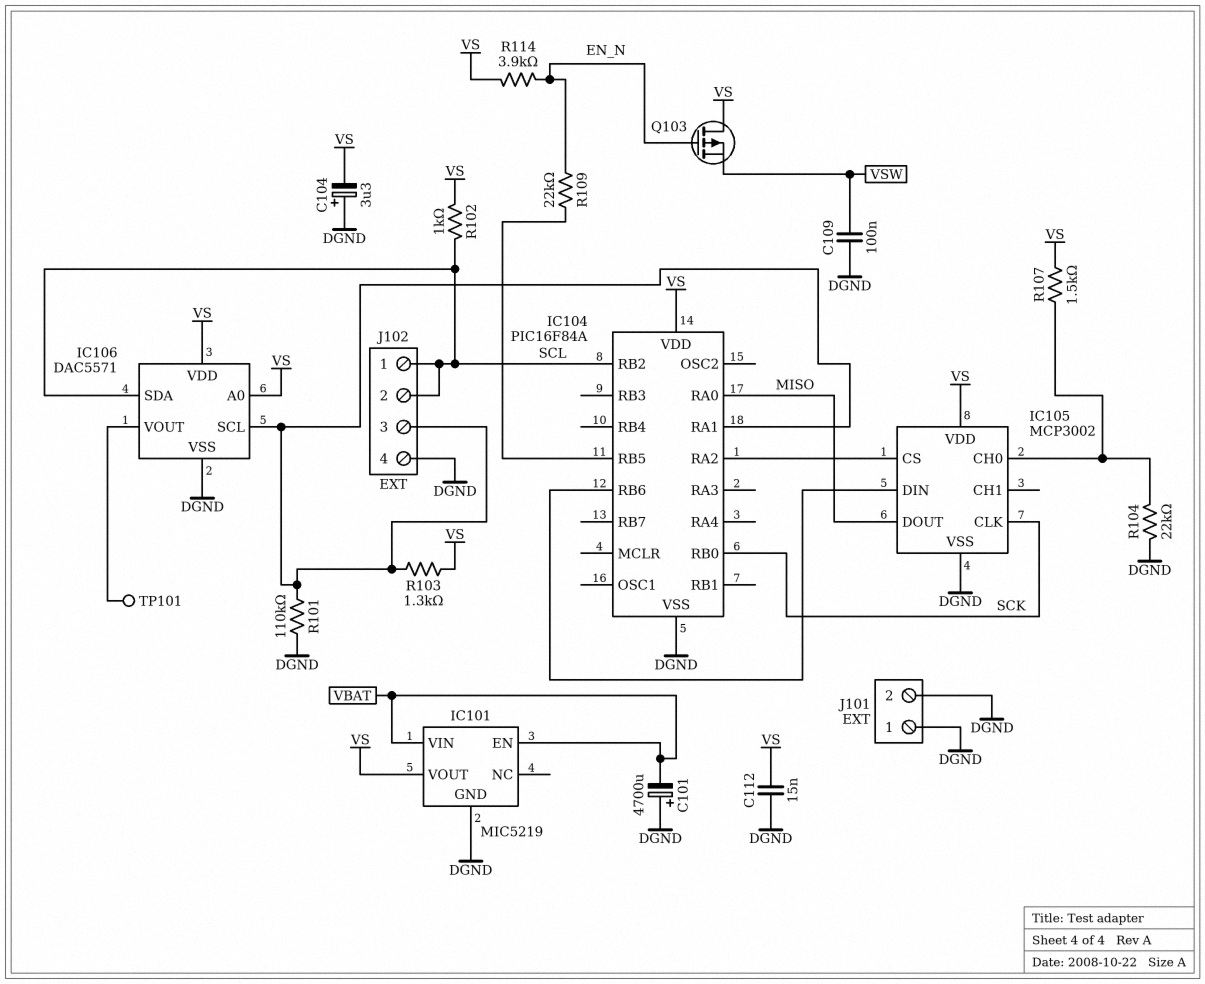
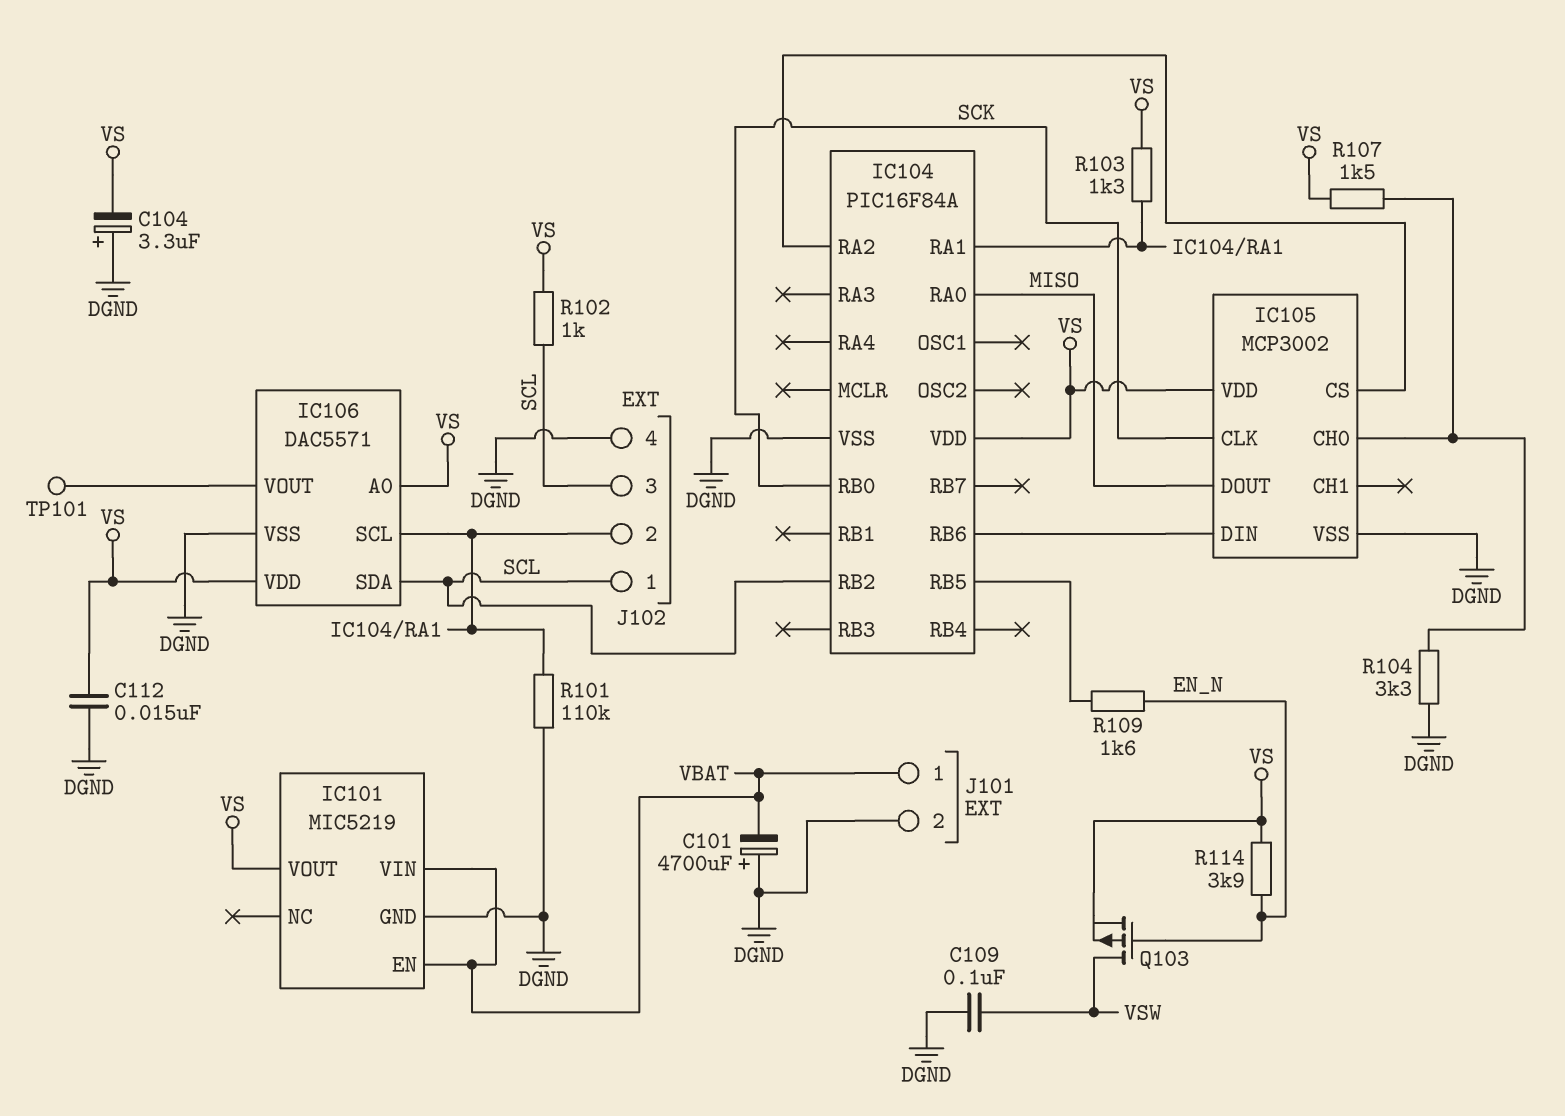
J101 pin 1: DGND -> VBAT
J102 pin 2: SCL -> IC104/RA1
J102 pin 3: IC104/RA1 -> SCL
Q103: PMOS (G EN_N, D VS, S VSW) -> PMOS (G EN_N, D VSW, S VS)
R104: 22k (DGND, IC105/CH0) -> 3.3k (DGND, IC105/CH0)
R109: 22k (EN_N, IC104/RB5) -> 1.6k (EN_N, IC104/RB5)

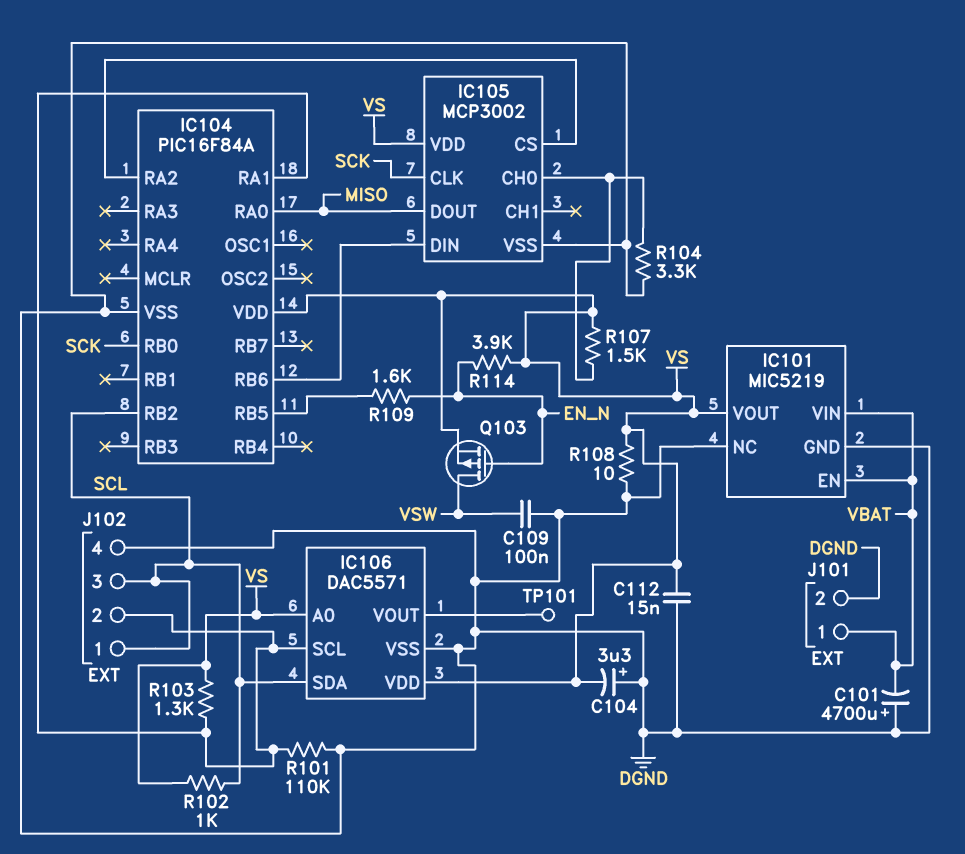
IC101 pin NC: none -> DGND
R108: none -> 10 (DGND, VS)

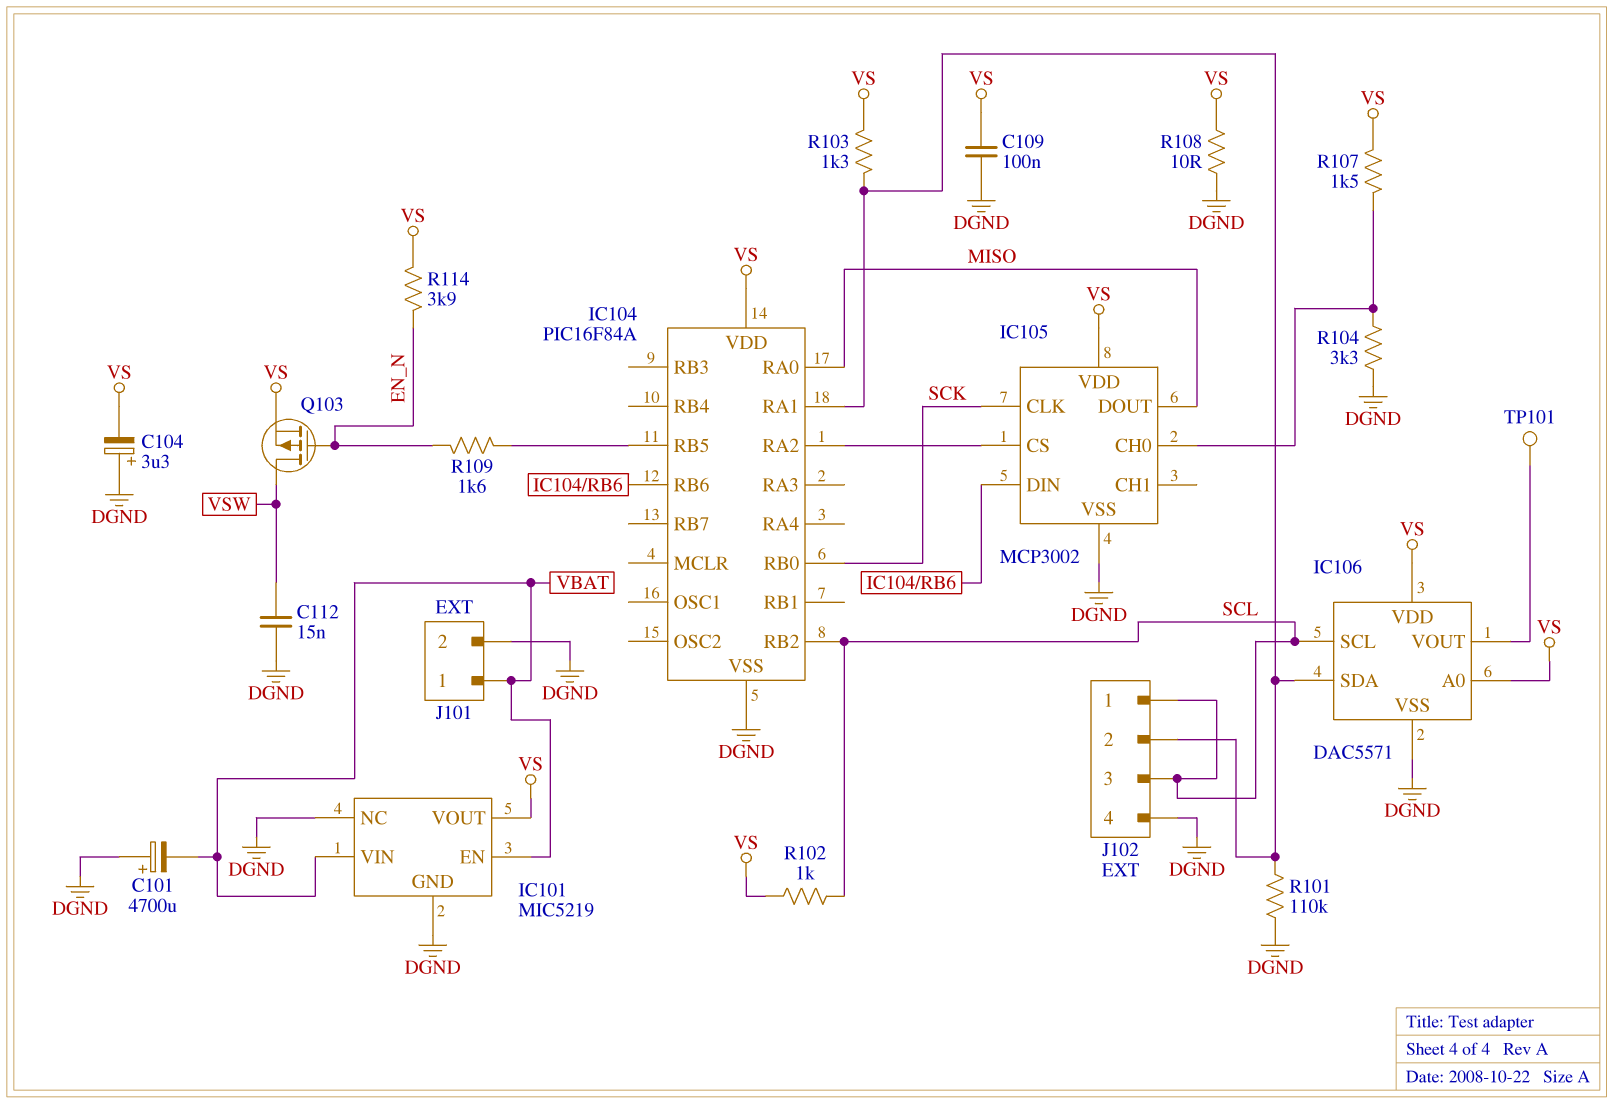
C109: 100nF (DGND, VSW) -> 100nF (DGND, VS)
C112: 15nF (DGND, VS) -> 15nF (DGND, VSW)
IC106 pin SCL: IC104/RA1 -> SCL
IC106 pin SDA: SCL -> IC104/RA1

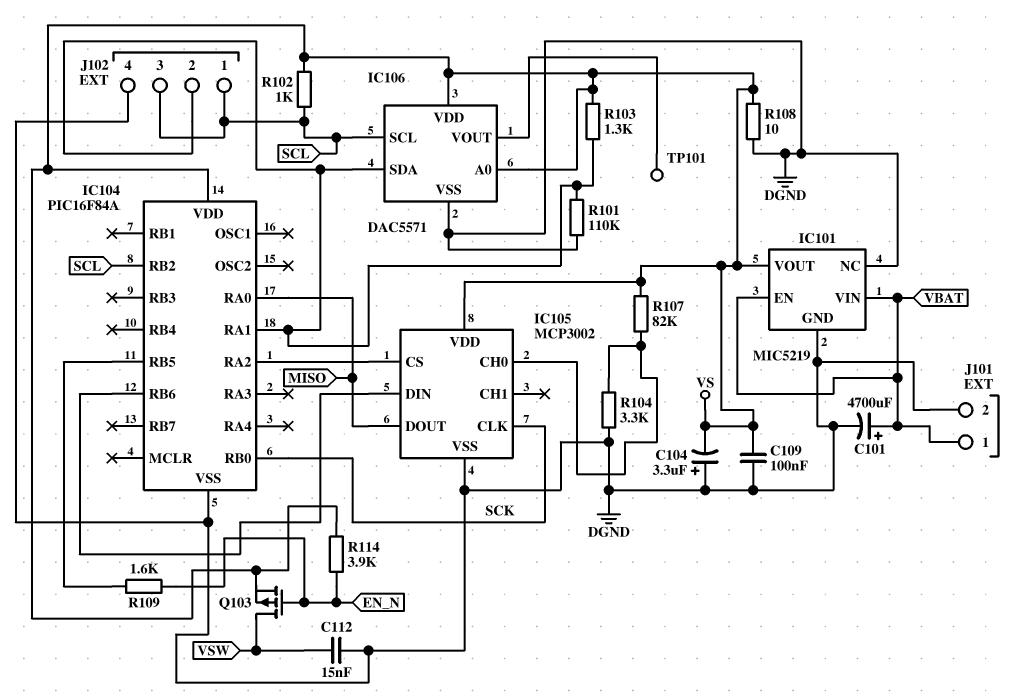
C101: 4700uF (plus DGND, minus VBAT) -> 4700uF (plus VBAT, minus DGND)
R107: 1.5k (IC105/CH0, VS) -> 82k (IC105/CH0, VS)

